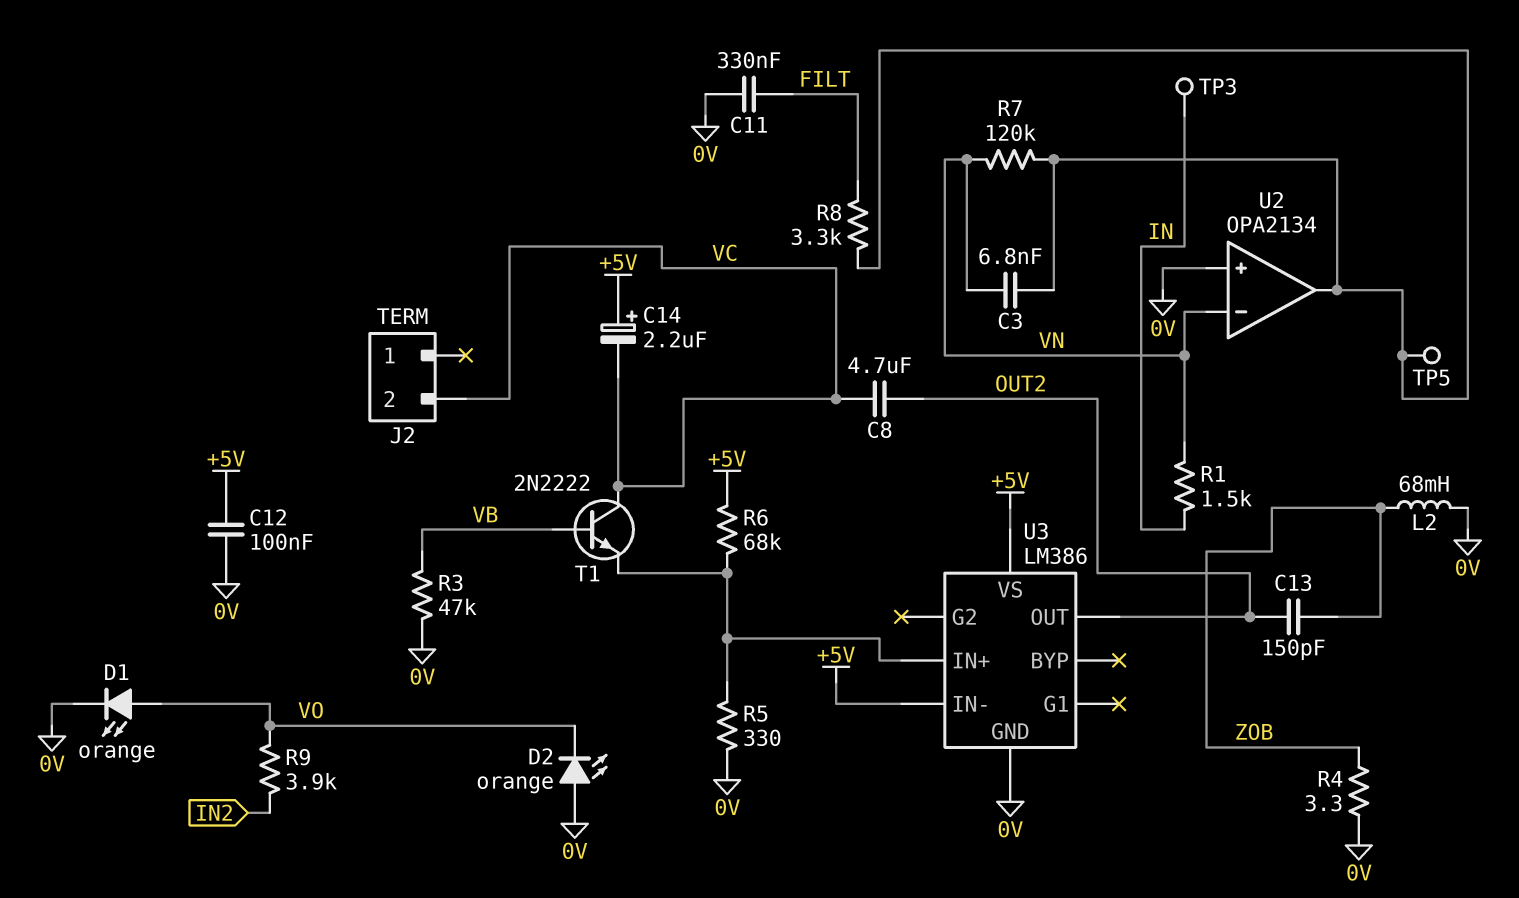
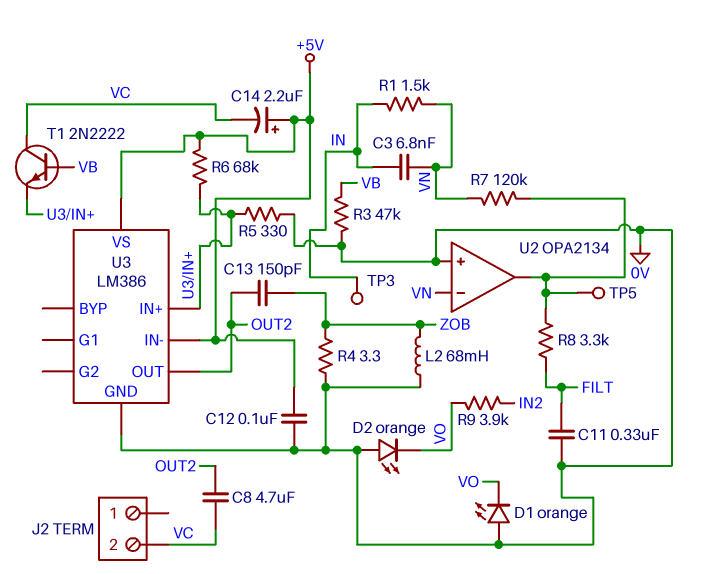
C3: 6.8nF (U2/out, VN) -> 6.8nF (IN, VN)
D1: LED orange (A VO, K 0V) -> LED orange (A 0V, K VO)

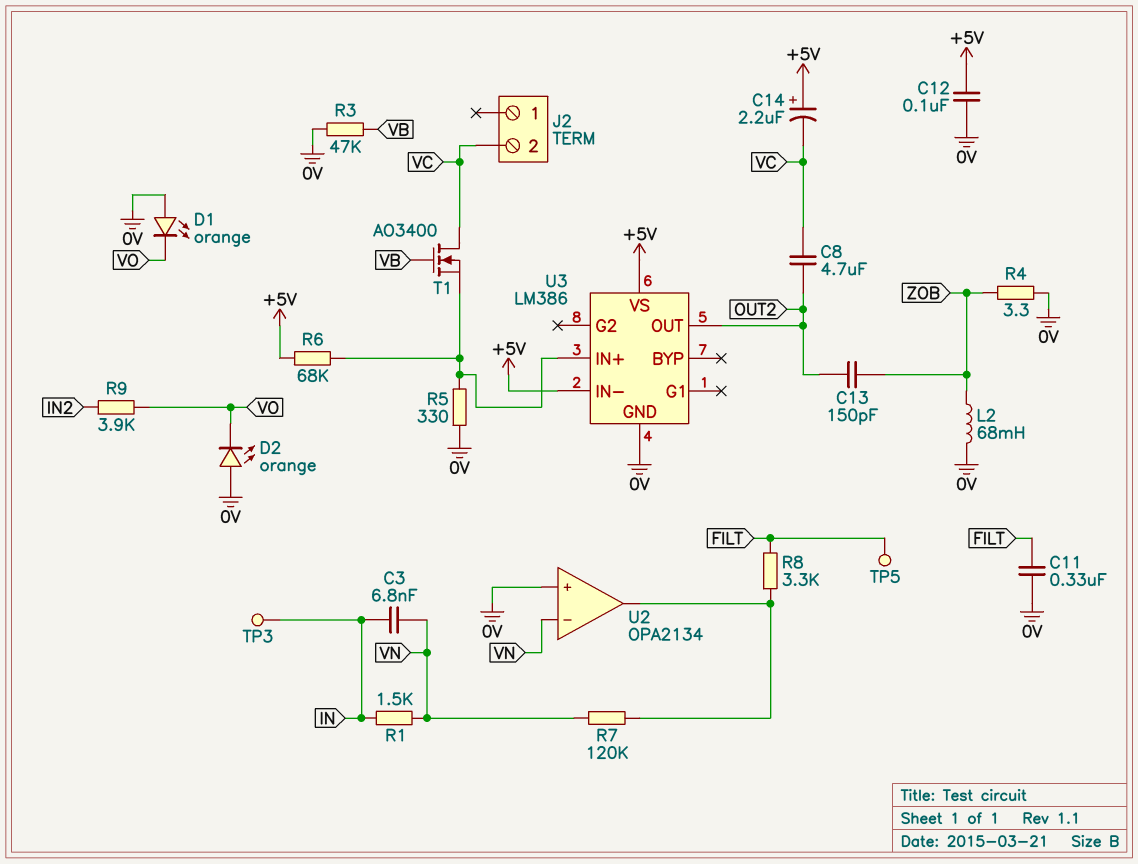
T1: NPN 2N2222 (B VB, C VC, E U3/IN+) -> NMOS AO3400 (G VB, D VC, S U3/IN+)
TP5: test point (U2/out) -> test point (FILT)

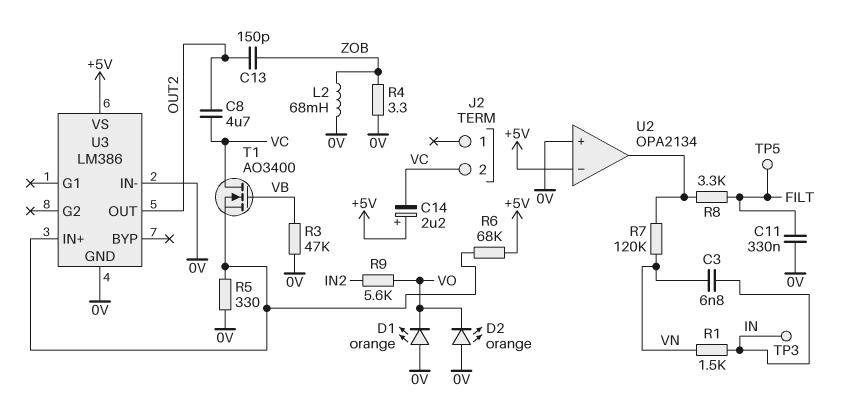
C12: 100nF (+5V, 0V) -> none
R9: 3.9k (IN2, VO) -> 5.6k (IN2, VO)
U2 pin in-: VN -> +5V
U3 pin IN-: +5V -> 0V

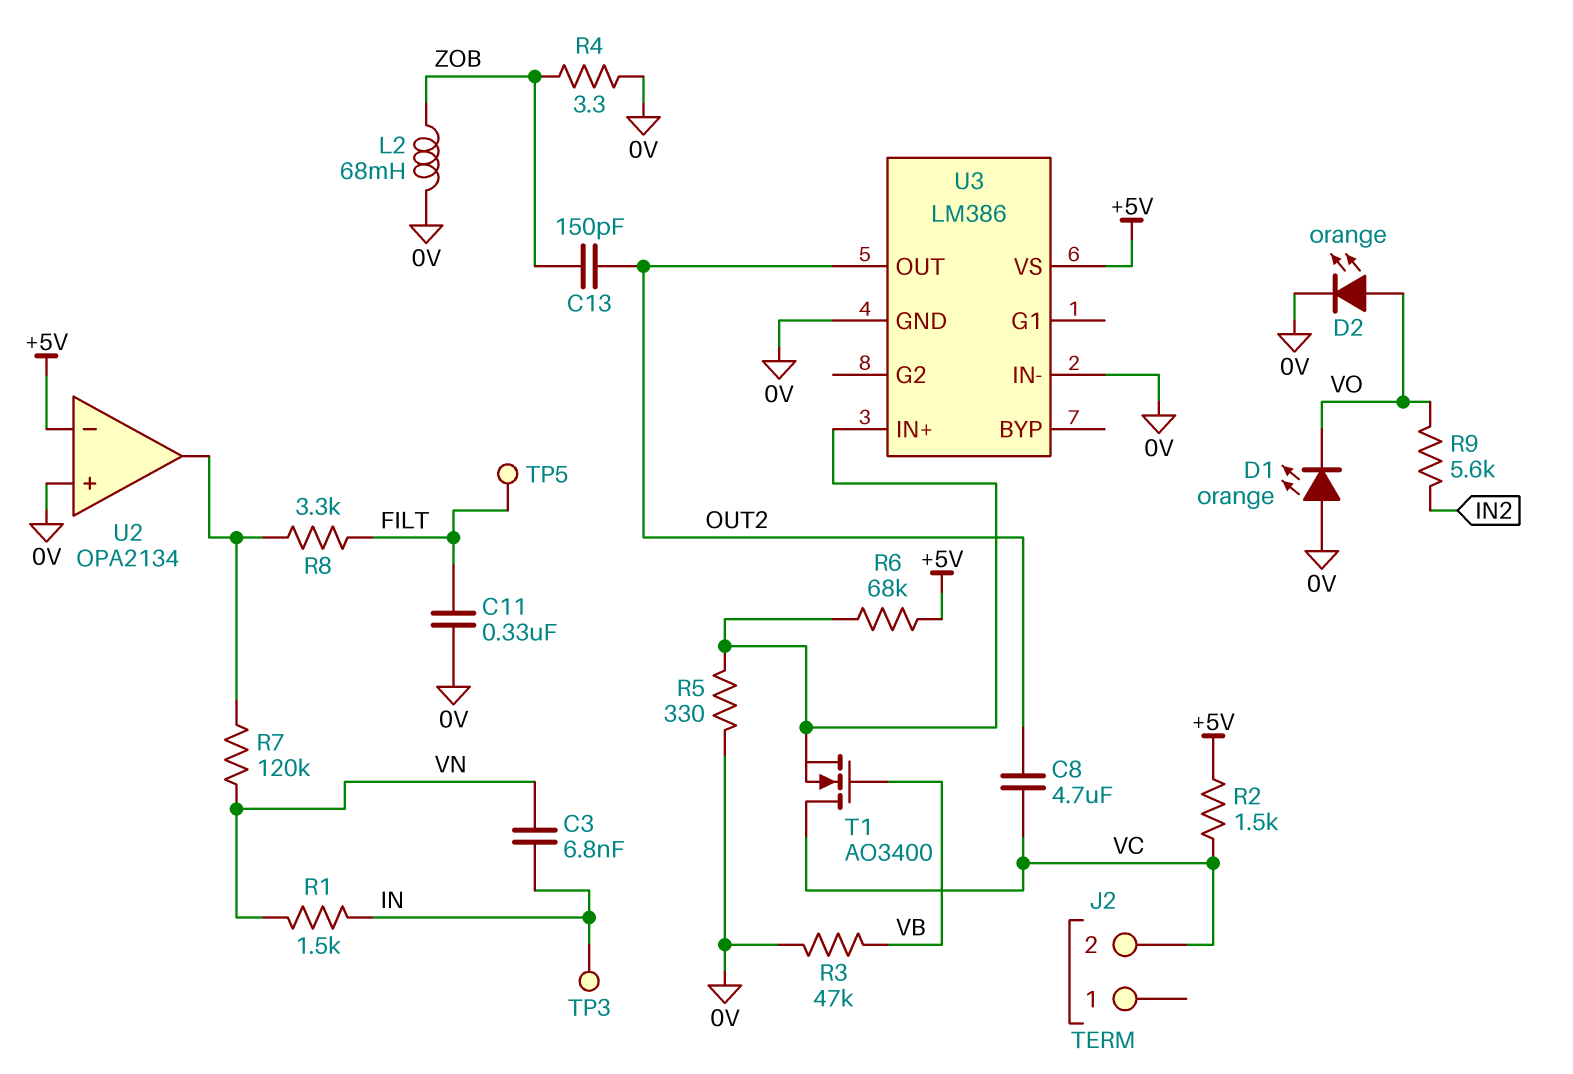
C14: 2.2uF (plus +5V, minus VC) -> none
D2: LED orange (A 0V, K VO) -> LED orange (A VO, K 0V)
R2: none -> 1.5k (+5V, VC)

